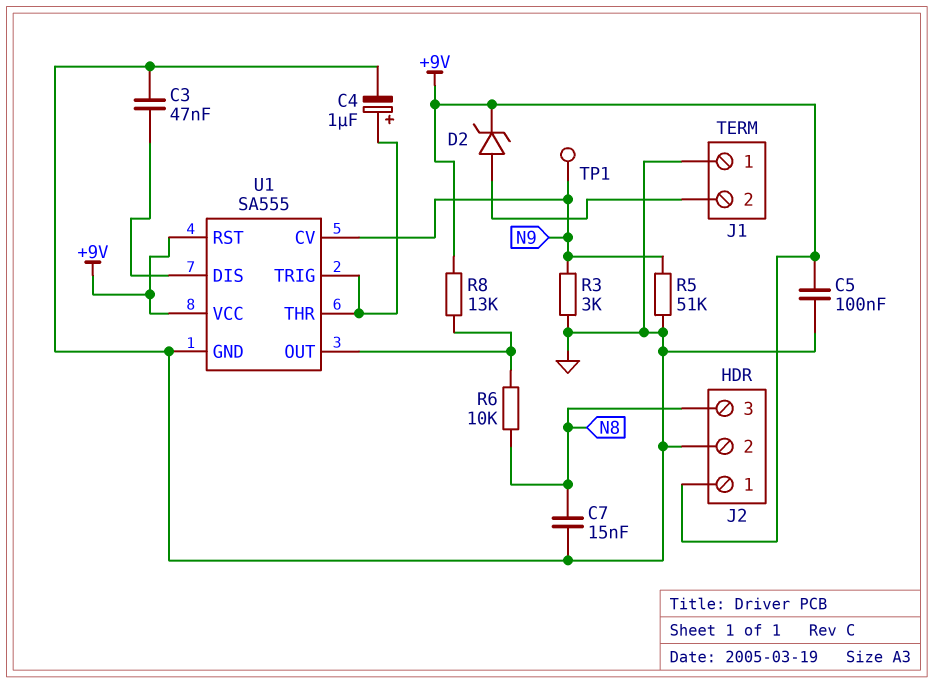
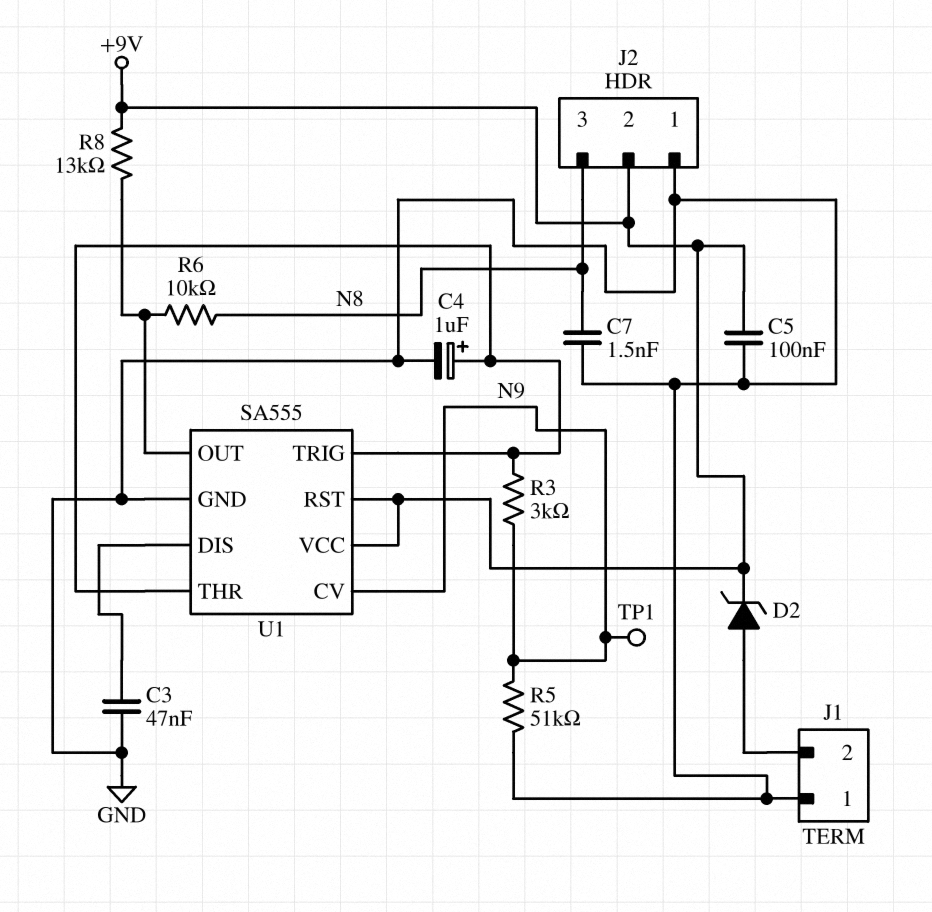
C7: 15nF (GND, N8) -> 1.5nF (GND, N8)
J2 pin 1: +9V -> GND
J2 pin 2: GND -> +9V
R3: 3k (GND, N9) -> 3k (N9, U1/THR)

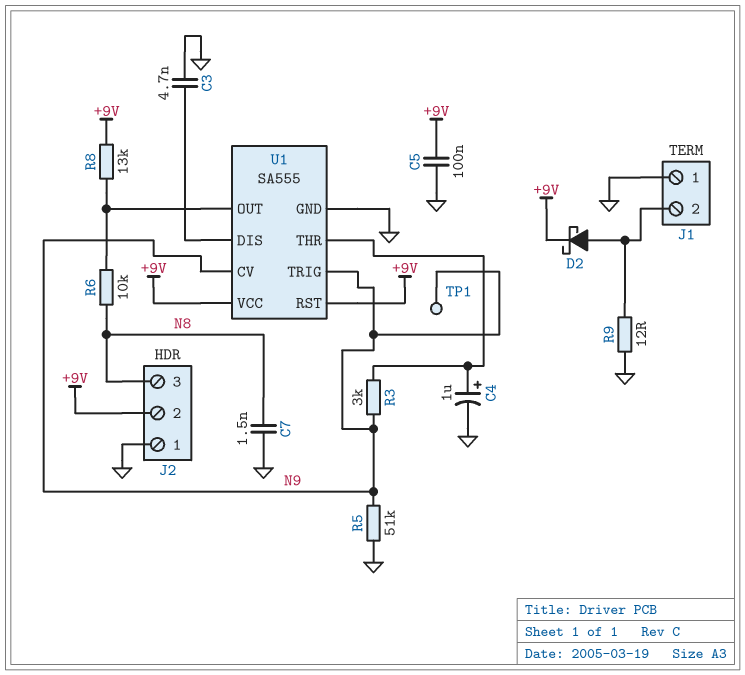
C3: 47nF (GND, U1/DIS) -> 4.7nF (GND, U1/DIS)
D2: zener (A J1/2, K +9V) -> schottky (A J1/2, K +9V)
R9: none -> 12 (GND, J1/2)
U1 pin TRIG: U1/THR -> N9

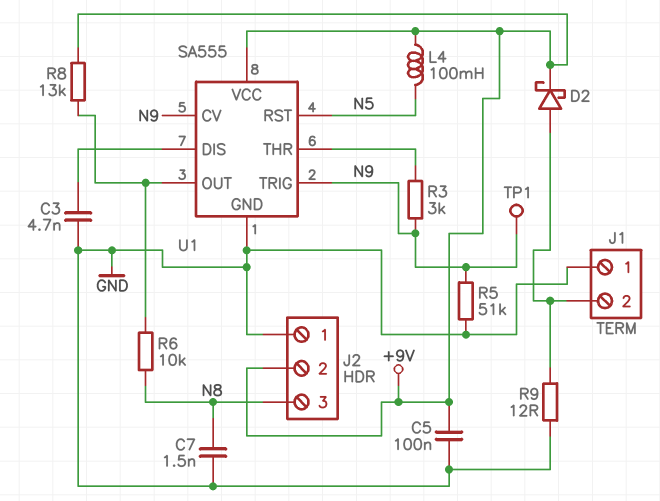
C4: 1uF (plus U1/THR, minus GND) -> none
L4: none -> 100mH (+9V, N5)
U1 pin RST: +9V -> N5

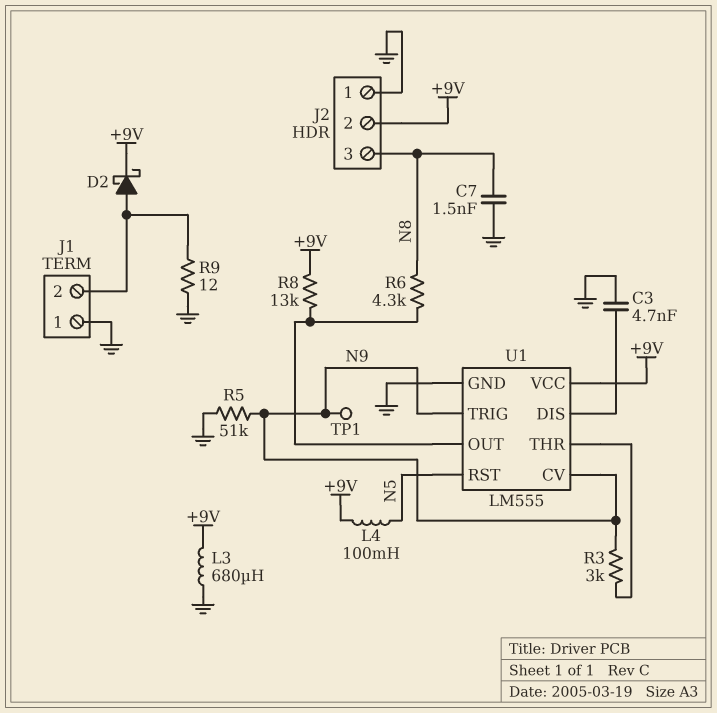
C5: 100nF (+9V, GND) -> none
L3: none -> 680uH (+9V, GND)
R6: 10k (N8, U1/OUT) -> 4.3k (N8, U1/OUT)
U1: SA555 -> LM555

